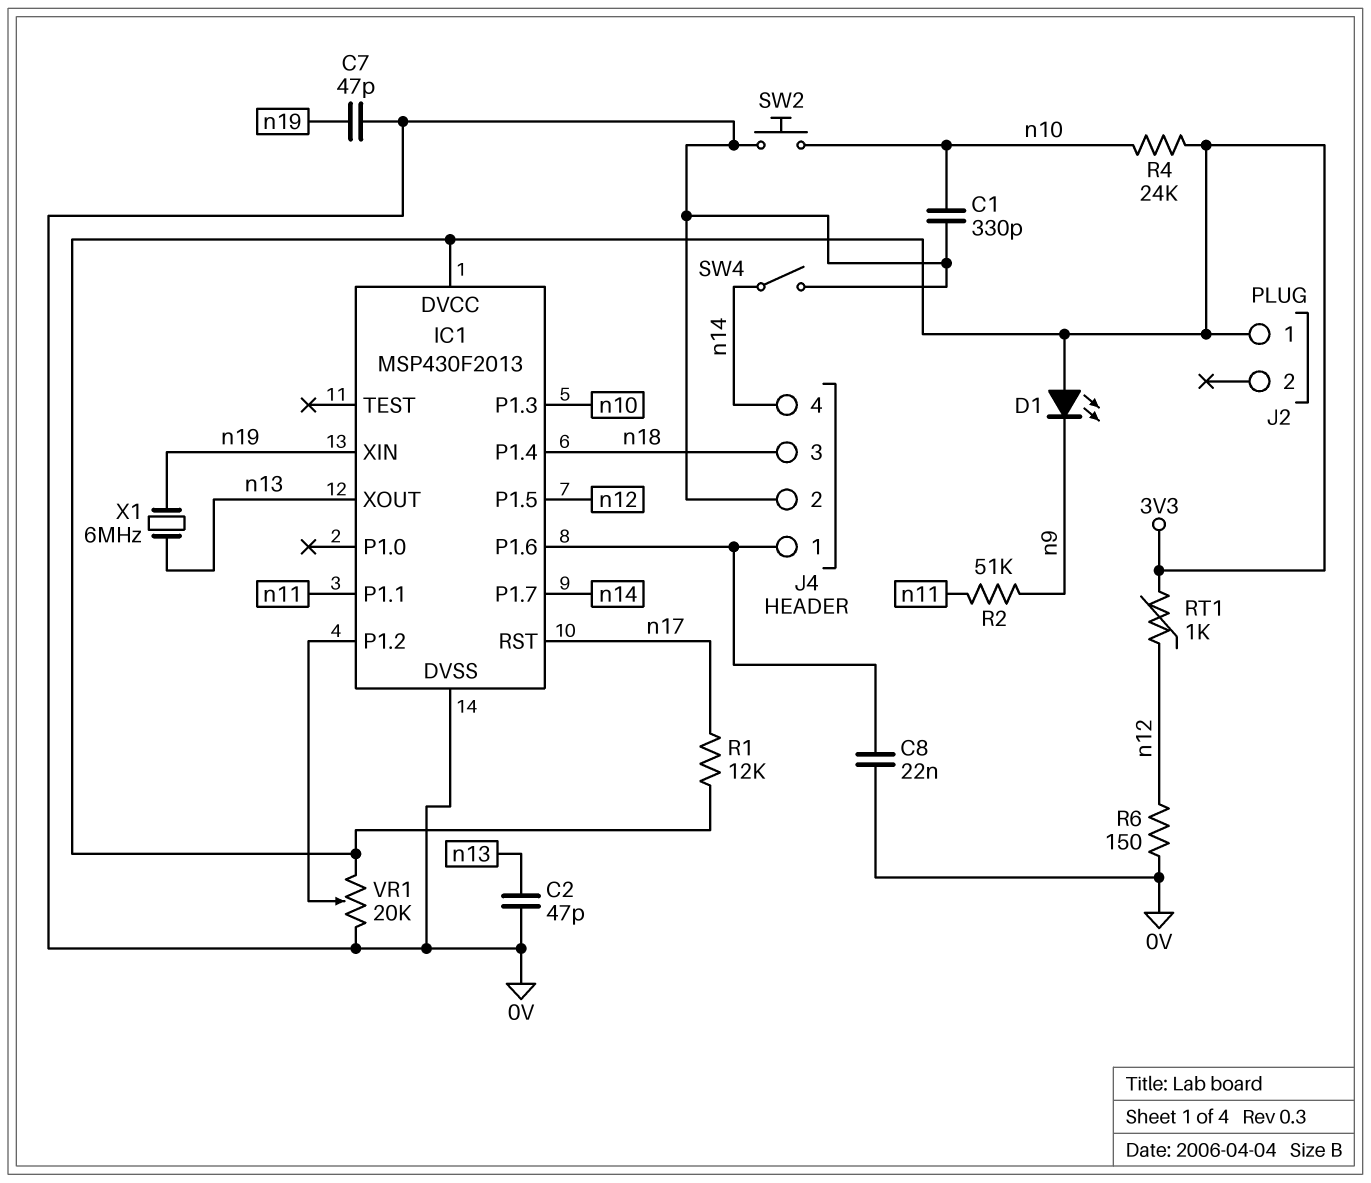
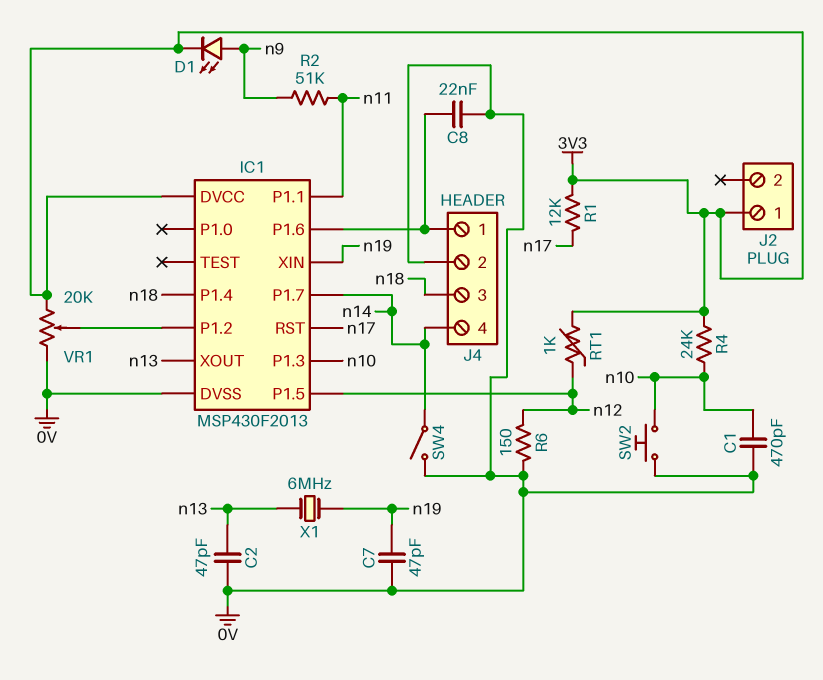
C1: 330pF (0V, n10) -> 470pF (0V, n10)
D1: LED (A 3V3, K n9) -> LED (A n9, K 3V3)

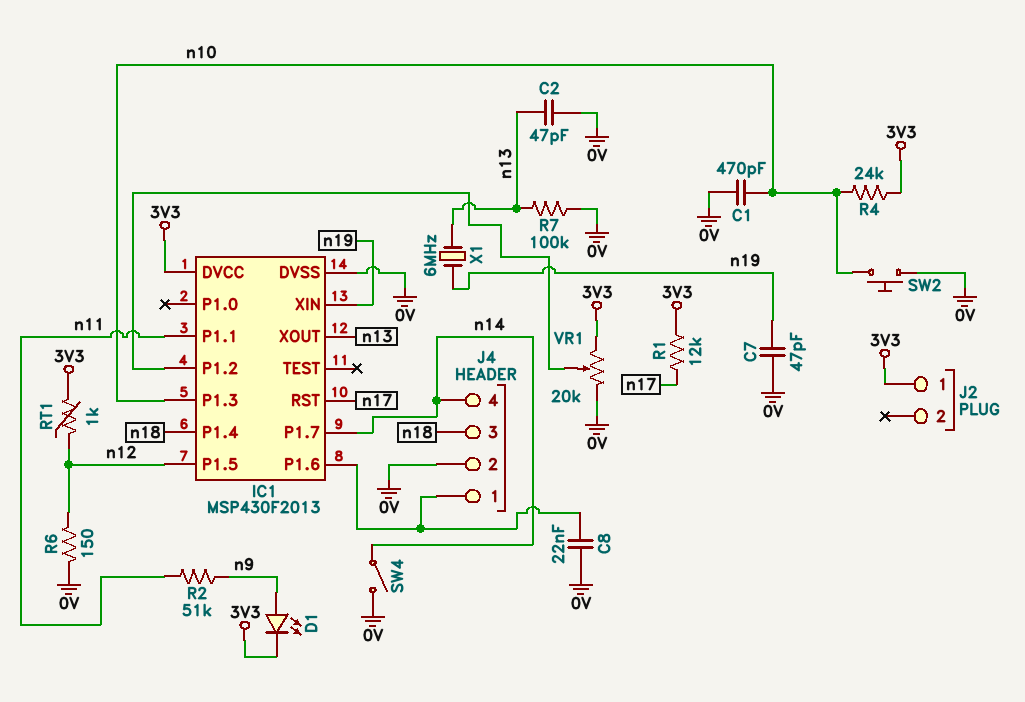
R7: none -> 100k (0V, n13)

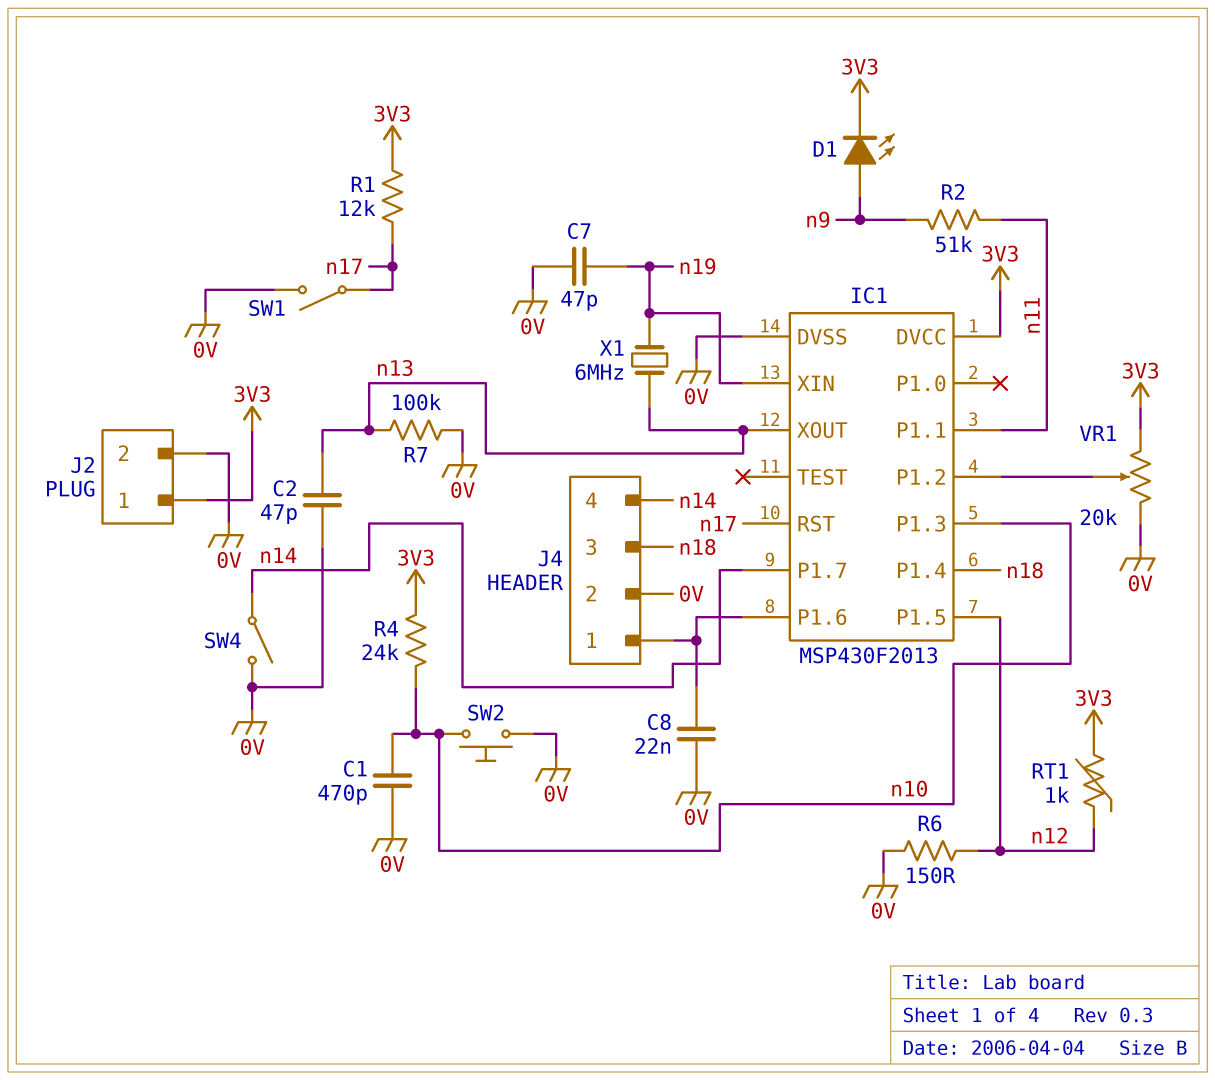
J2 pin 2: none -> 0V
SW1: none -> switch (0V, n17)

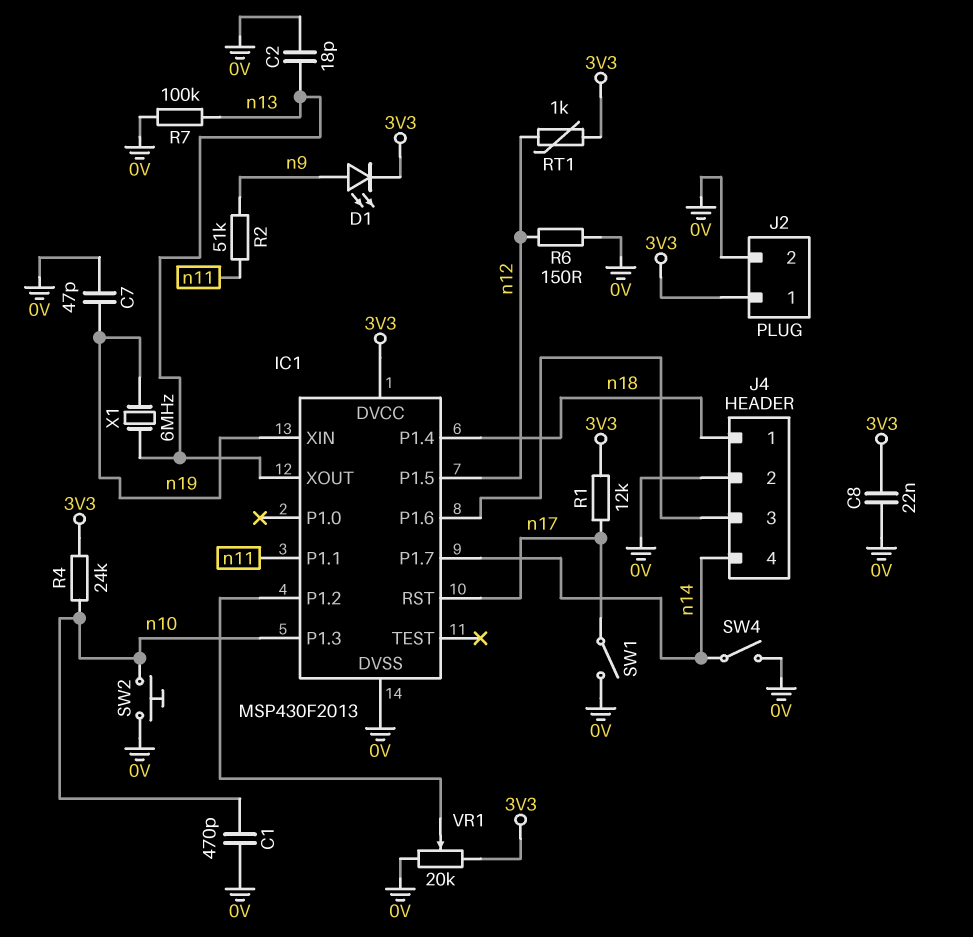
C2: 47pF (0V, n13) -> 18pF (0V, n13)
C8: 22nF (0V, IC1/P1.6) -> 22nF (0V, 3V3)
J4 pin 1: IC1/P1.6 -> n18
J4 pin 3: n18 -> IC1/P1.6

